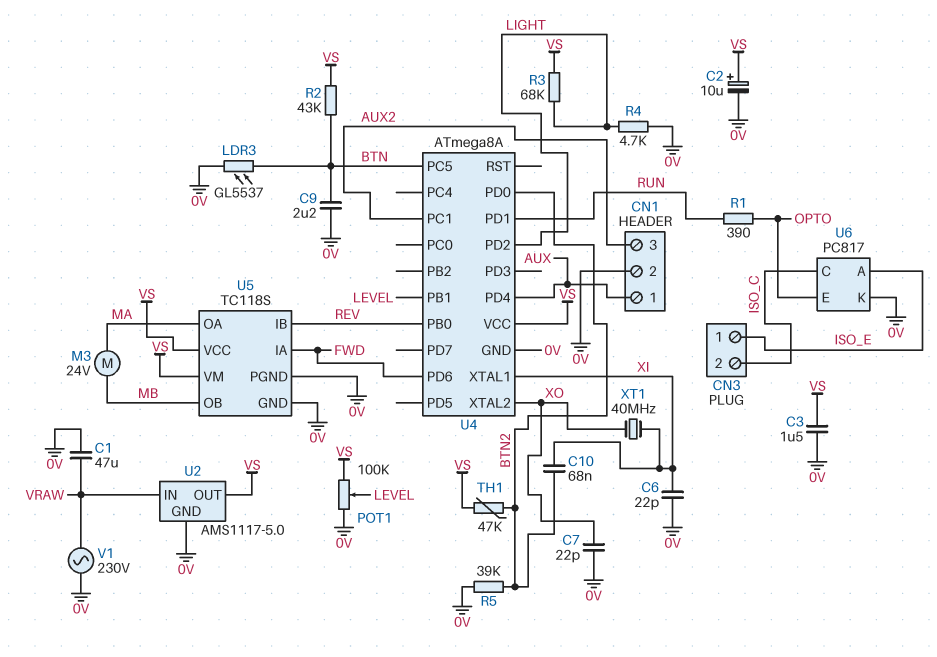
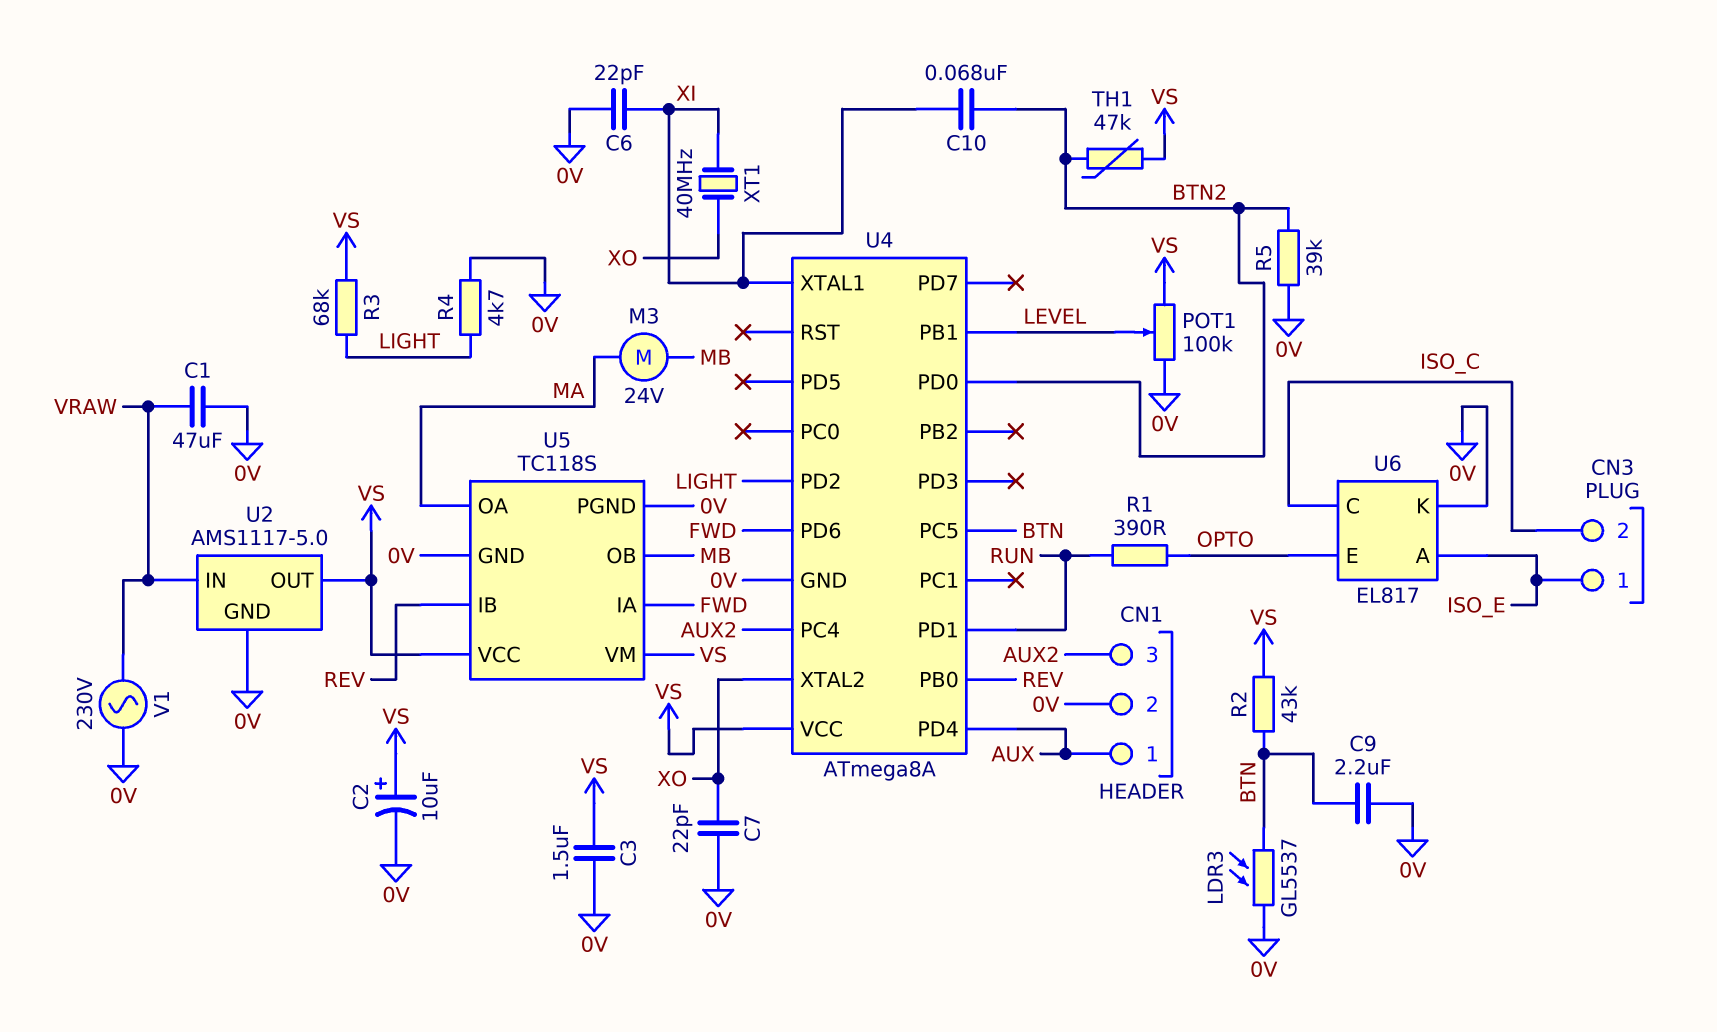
U4 pin PC1: AUX2 -> none
U4 pin PC4: none -> AUX2
U6: PC817 -> EL817

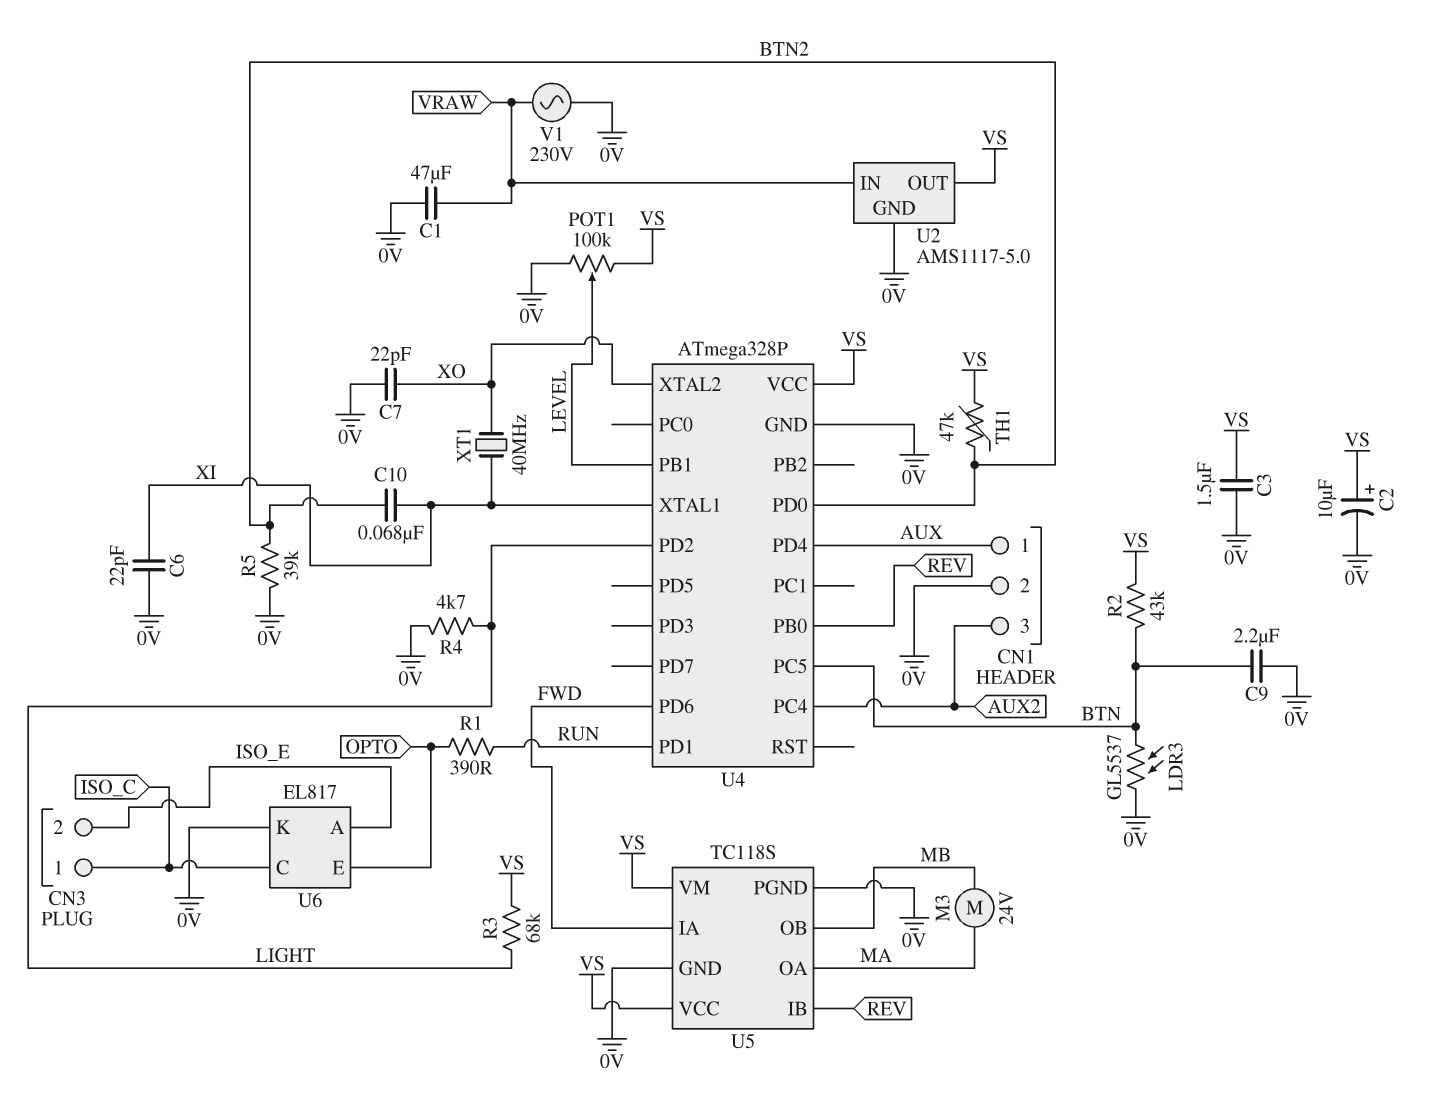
CN3 pin 1: ISO_E -> ISO_C
CN3 pin 2: ISO_C -> ISO_E
U4: ATmega8A -> ATmega328P

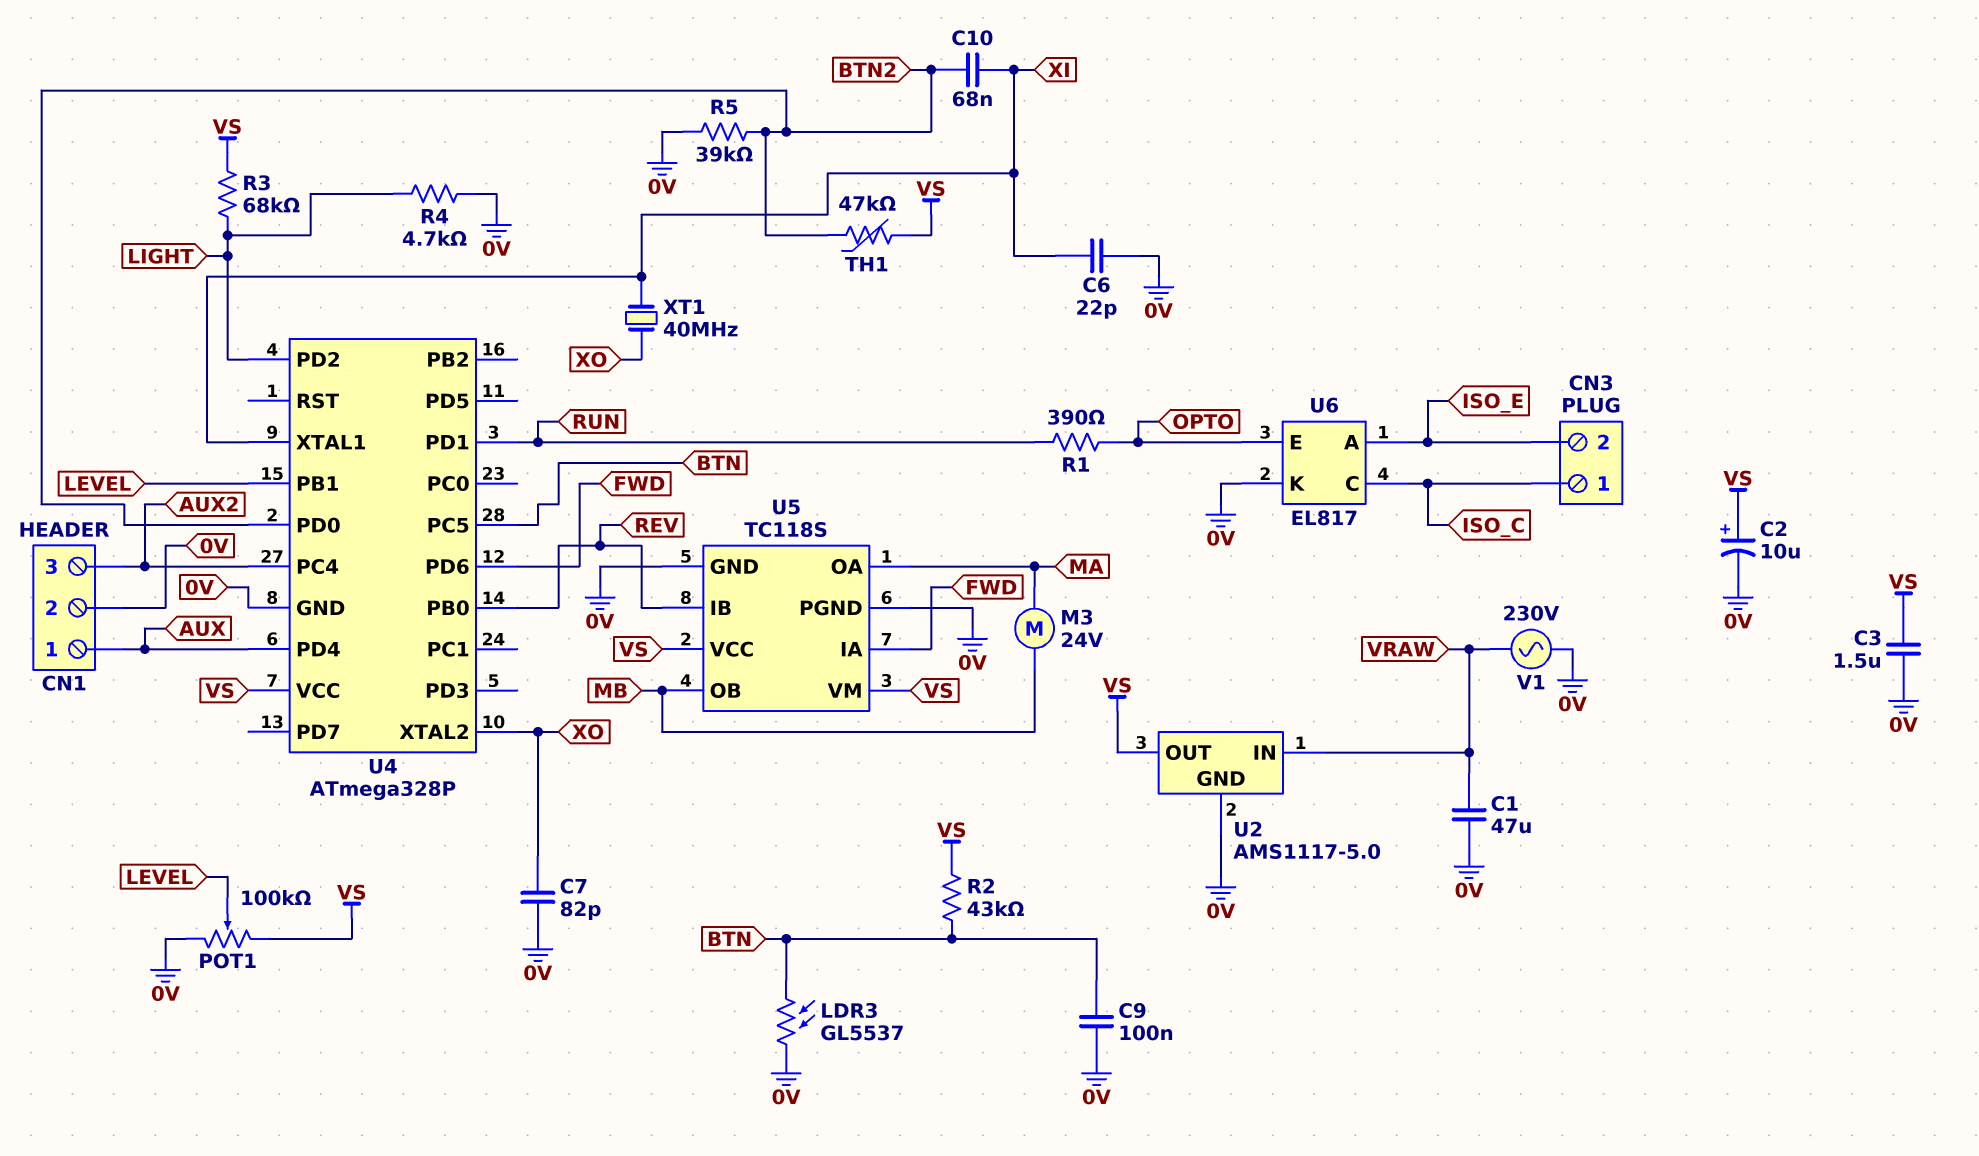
C7: 22pF (0V, XO) -> 82pF (0V, XO)
C9: 2.2uF (0V, BTN) -> 100nF (0V, BTN)

